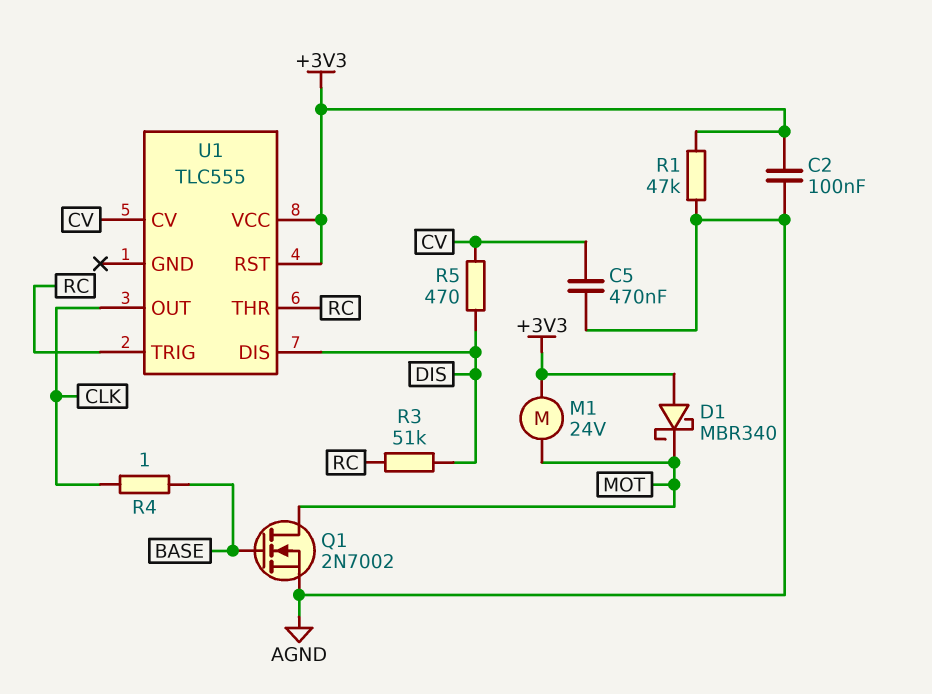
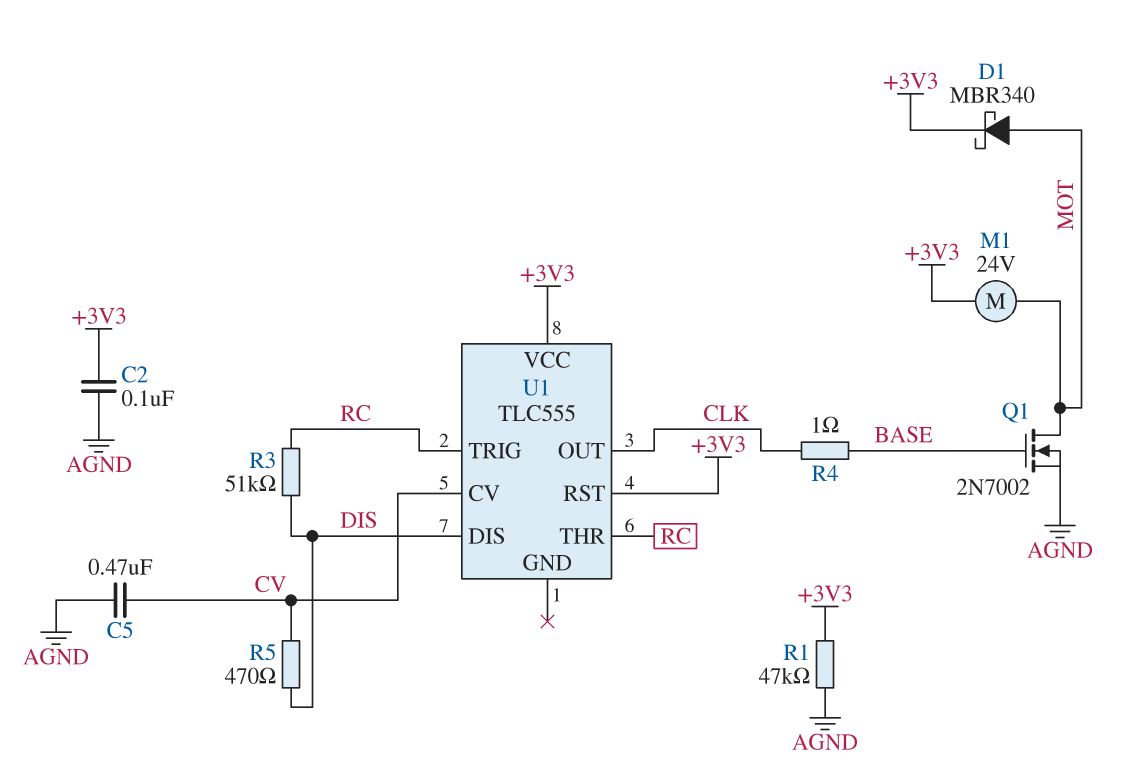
D1: schottky MBR340 (A +3V3, K MOT) -> schottky MBR340 (A MOT, K +3V3)

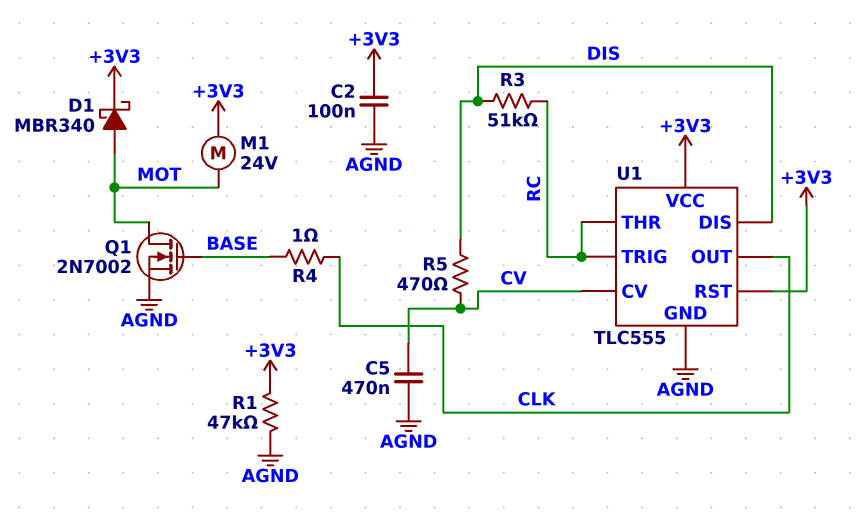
U1 pin GND: none -> AGND

